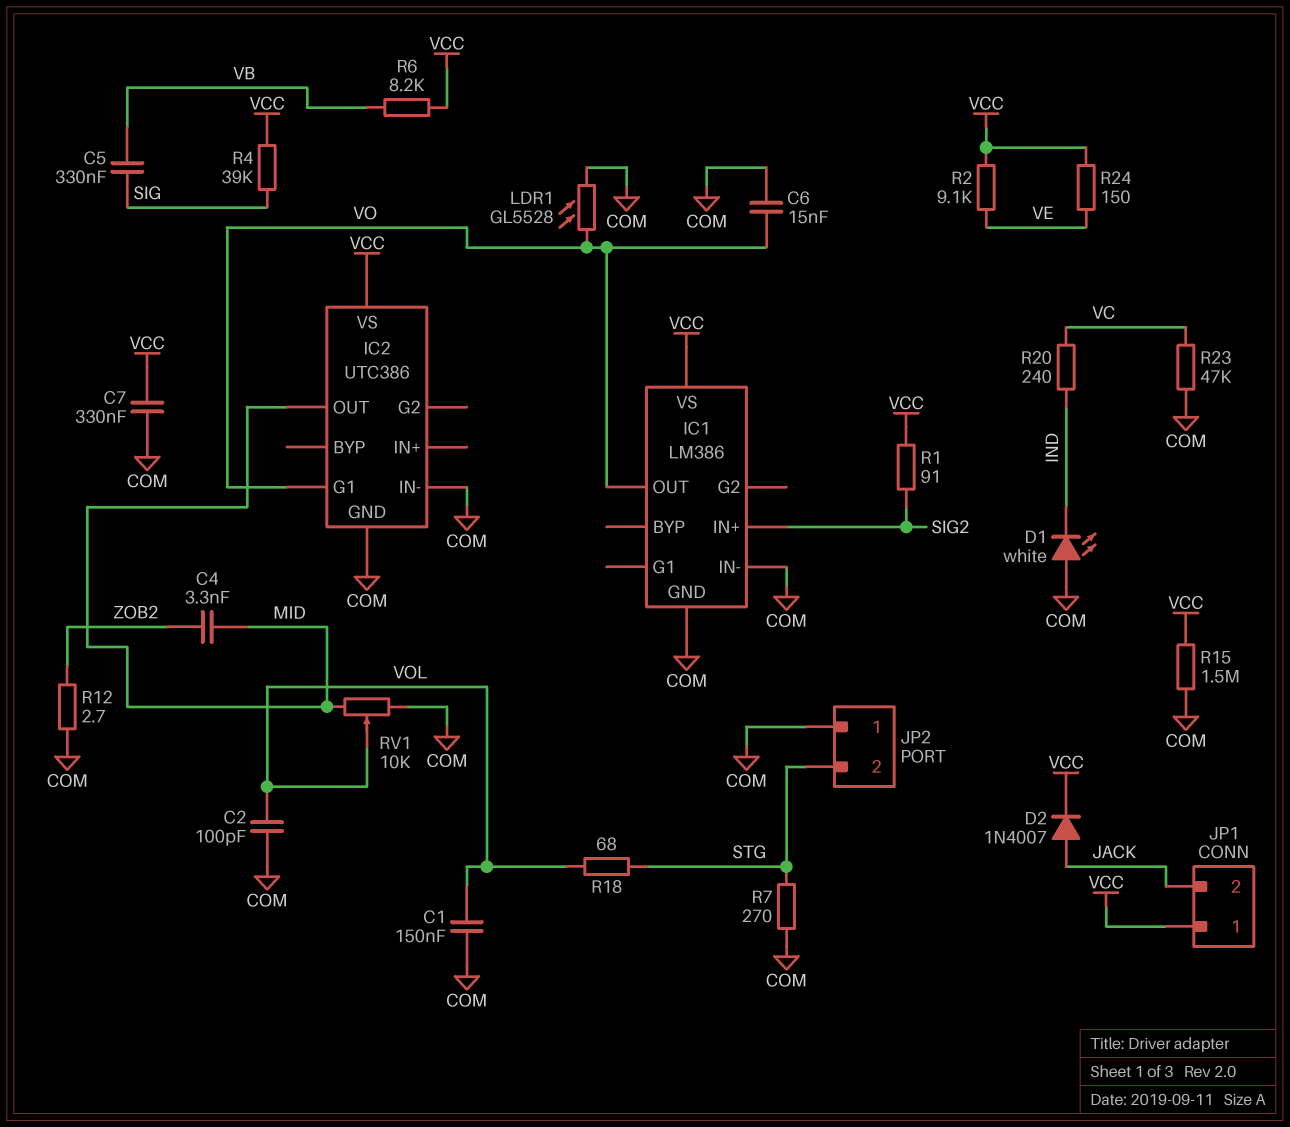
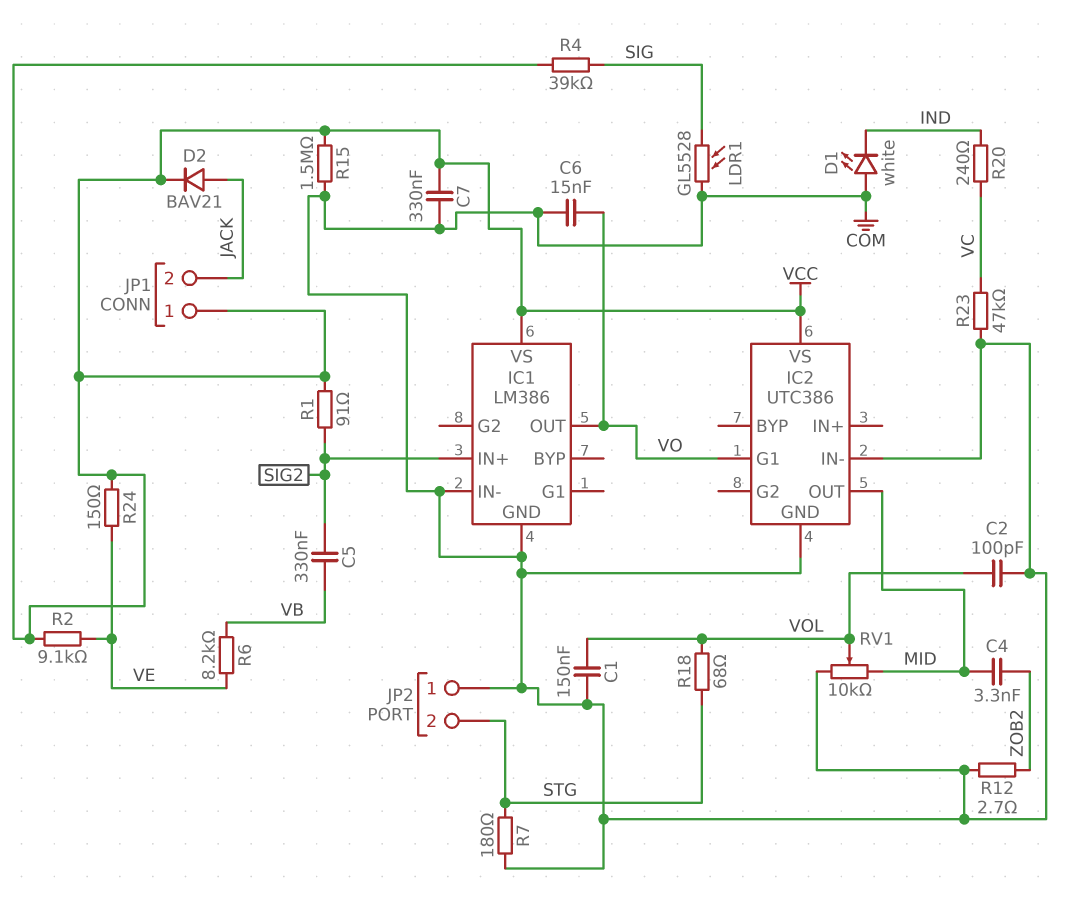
C5: 330nF (SIG, VB) -> 330nF (SIG2, VB)
D2: diode 1N4007 (A JACK, K VCC) -> diode BAV21 (A JACK, K VCC)
LDR1: GL5528 (COM, VO) -> GL5528 (COM, SIG)
R6: 8.2k (VB, VCC) -> 8.2k (VB, VE)
R7: 270 (COM, STG) -> 180 (COM, STG)

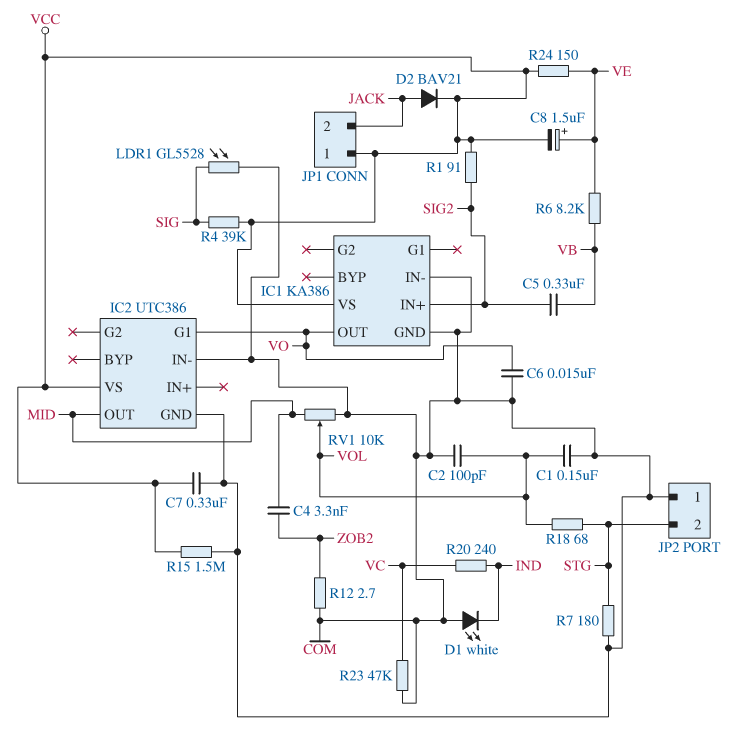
C8: none -> 1.5uF (plus VE, minus VCC)
IC1: LM386 -> KA386
R2: 9.1k (VCC, VE) -> none

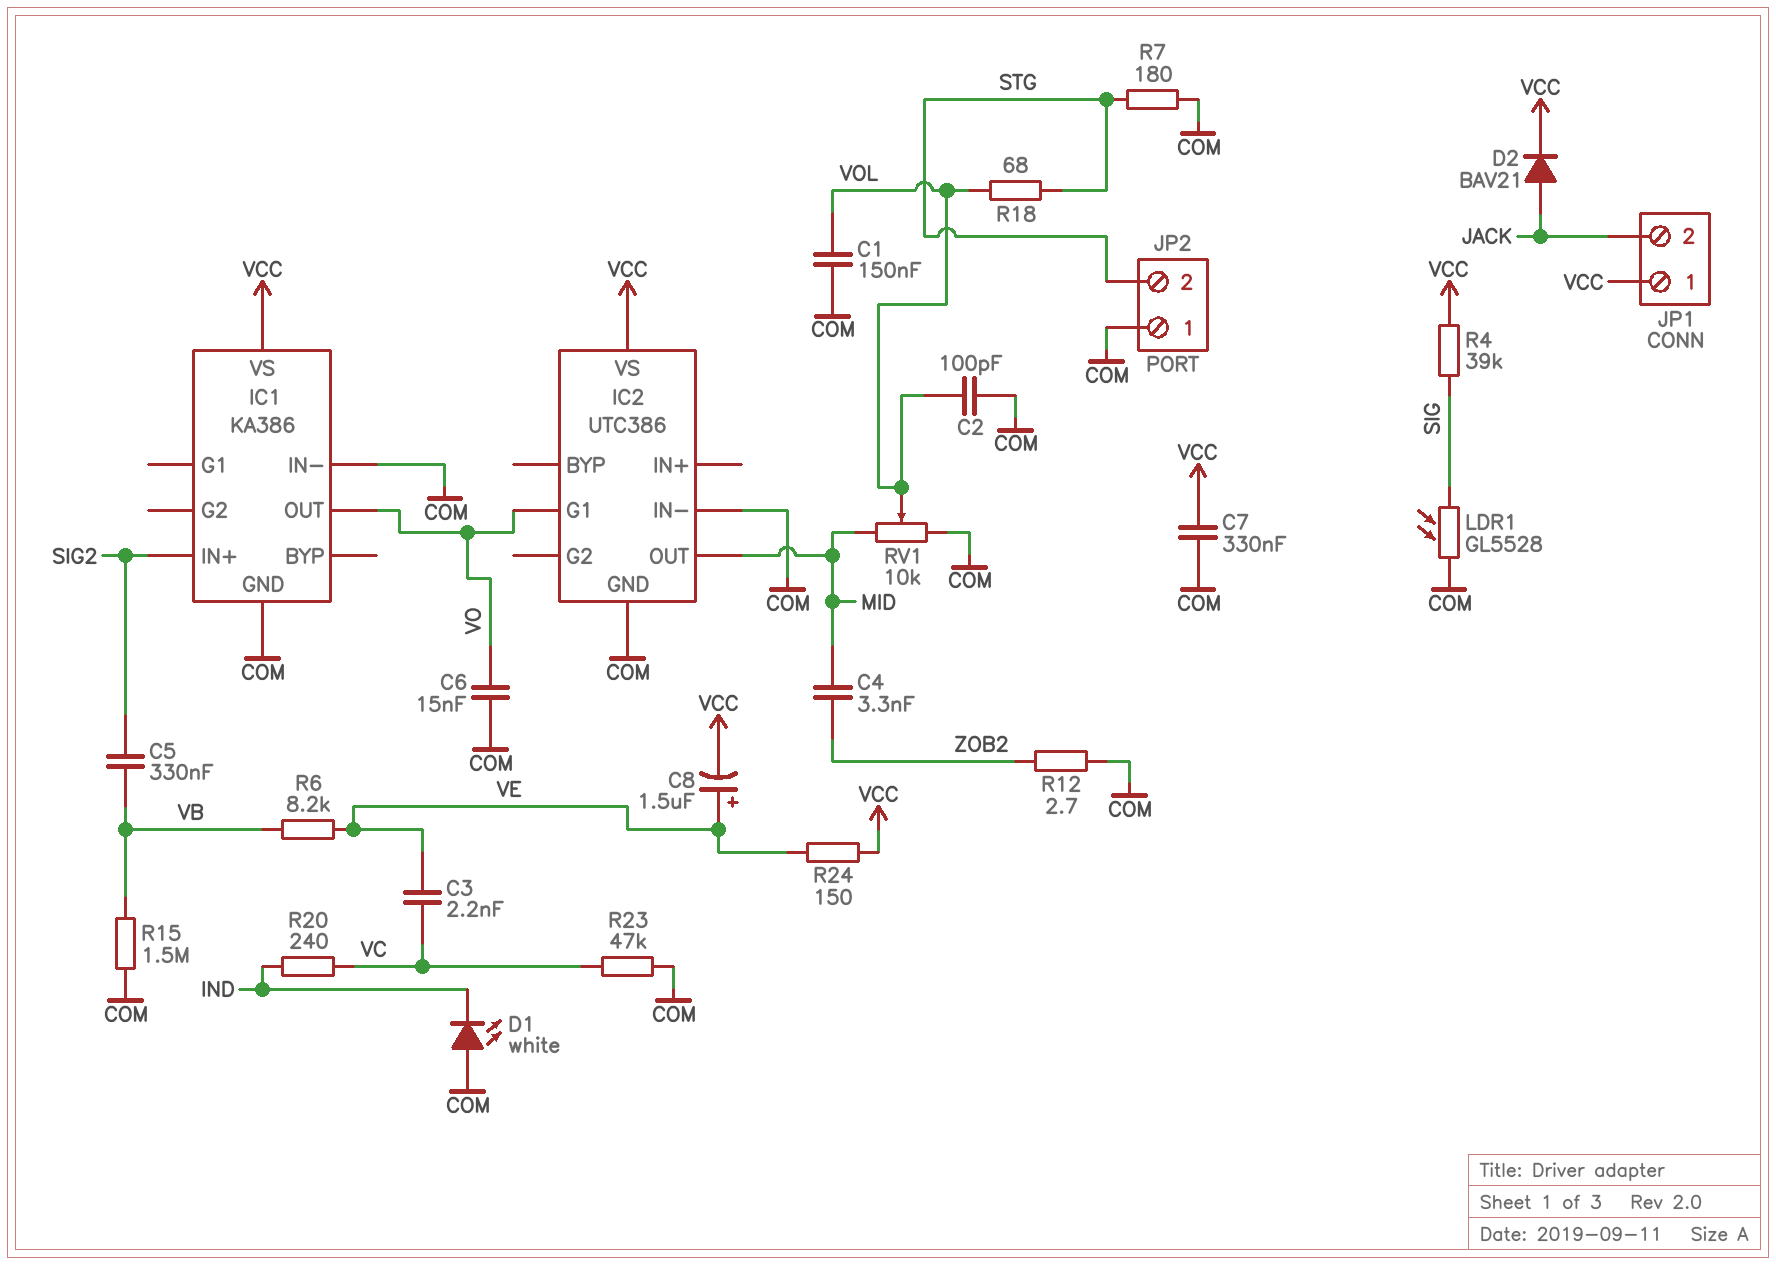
C3: none -> 2.2nF (VC, VE)
R1: 91 (SIG2, VCC) -> none
R15: 1.5M (COM, VCC) -> 1.5M (COM, VB)

